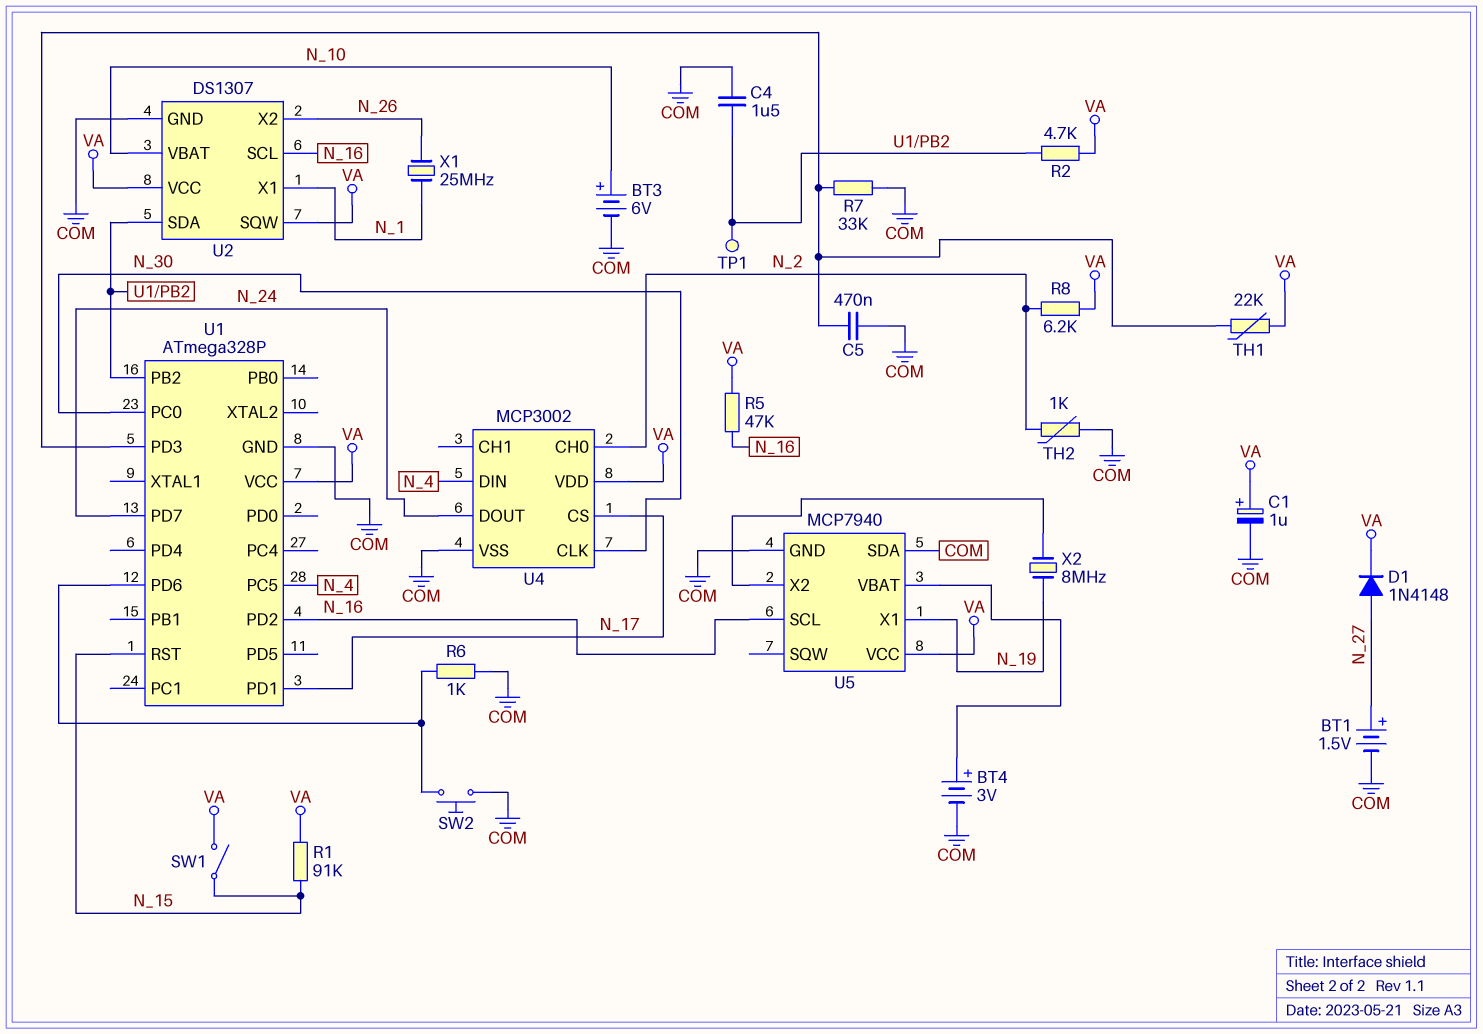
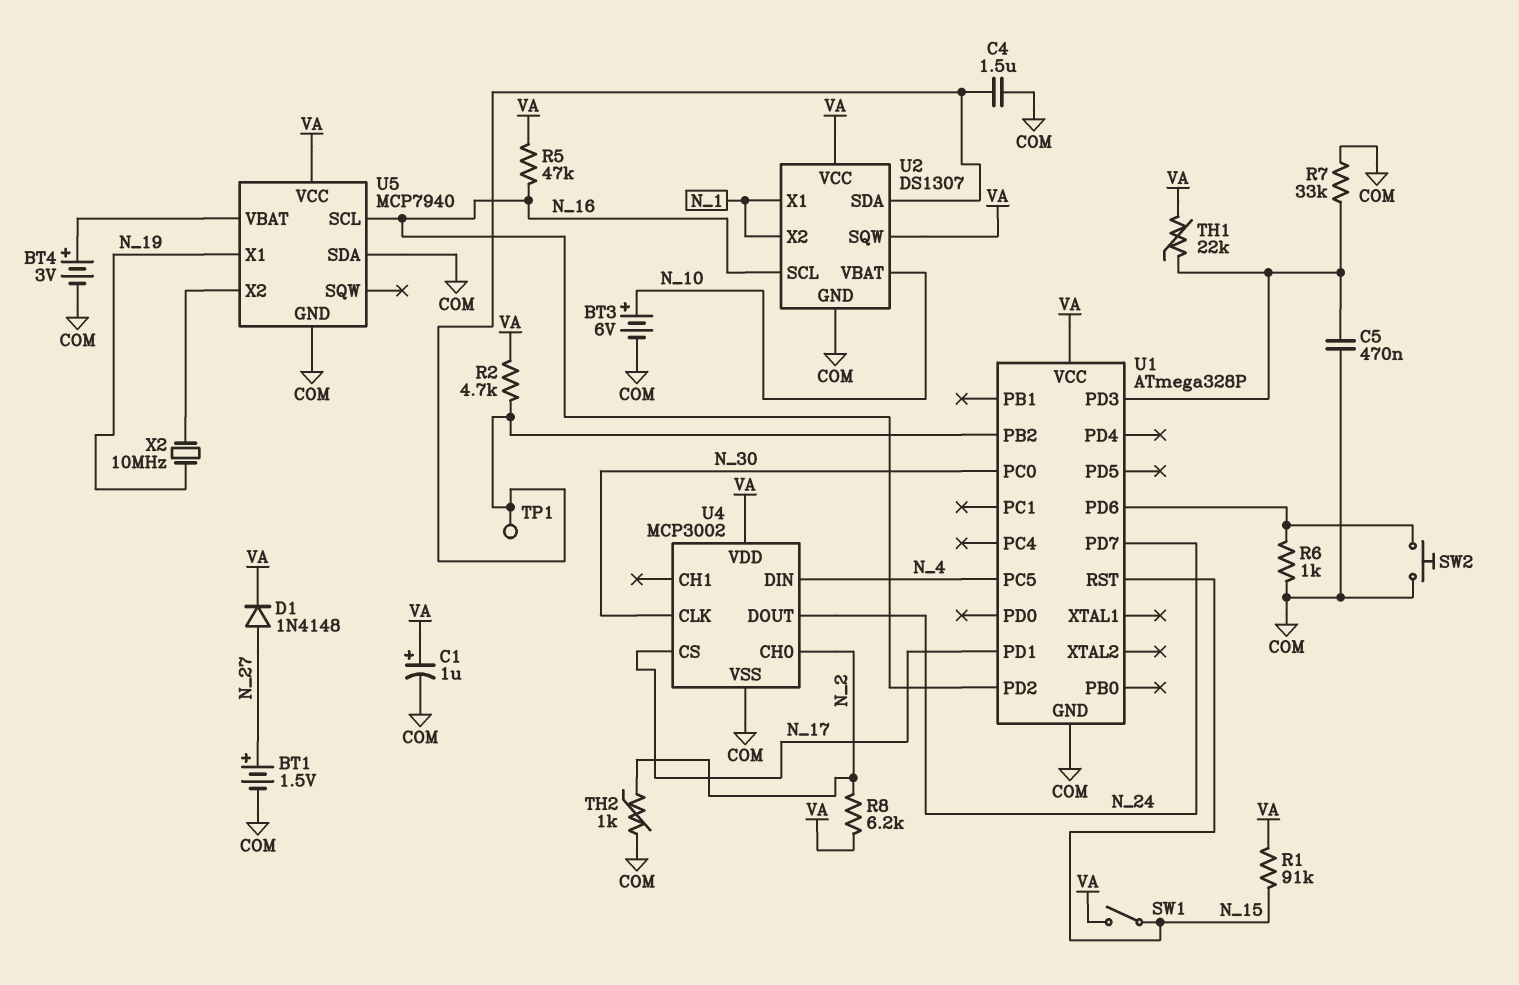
U2 pin X2: N_26 -> N_1
X1: 25MHz (N_1, N_26) -> none
X2: 8MHz (N_19, U5/X2) -> 10MHz (N_19, U5/X2)

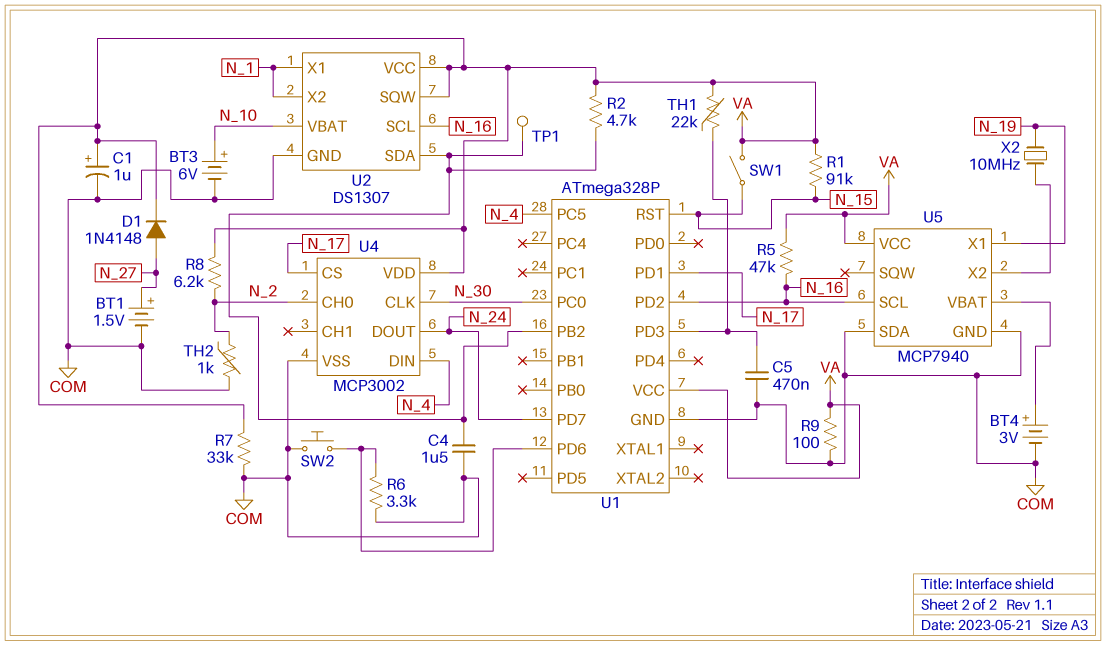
R6: 1k (COM, U1/PD6) -> 3.3k (COM, U1/PD6)
R7: 33k (COM, U1/PD3) -> 33k (COM, VA)
R9: none -> 100 (COM, VA)

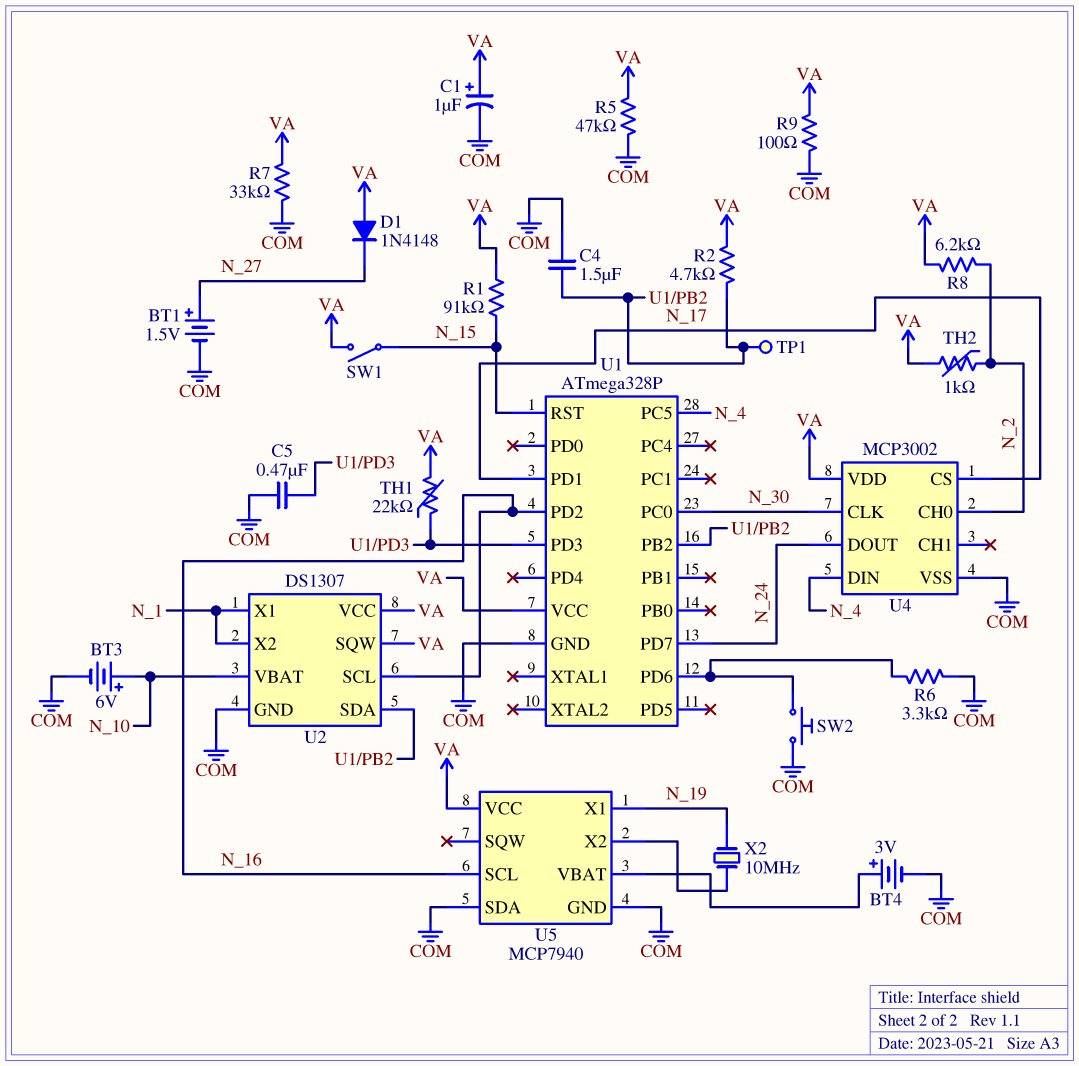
D1: diode 1N4148 (A N_27, K VA) -> diode 1N4148 (A VA, K N_27)
R5: 47k (N_16, VA) -> 47k (COM, VA)
TH2: 1k (COM, N_2) -> 1k (N_2, VA)

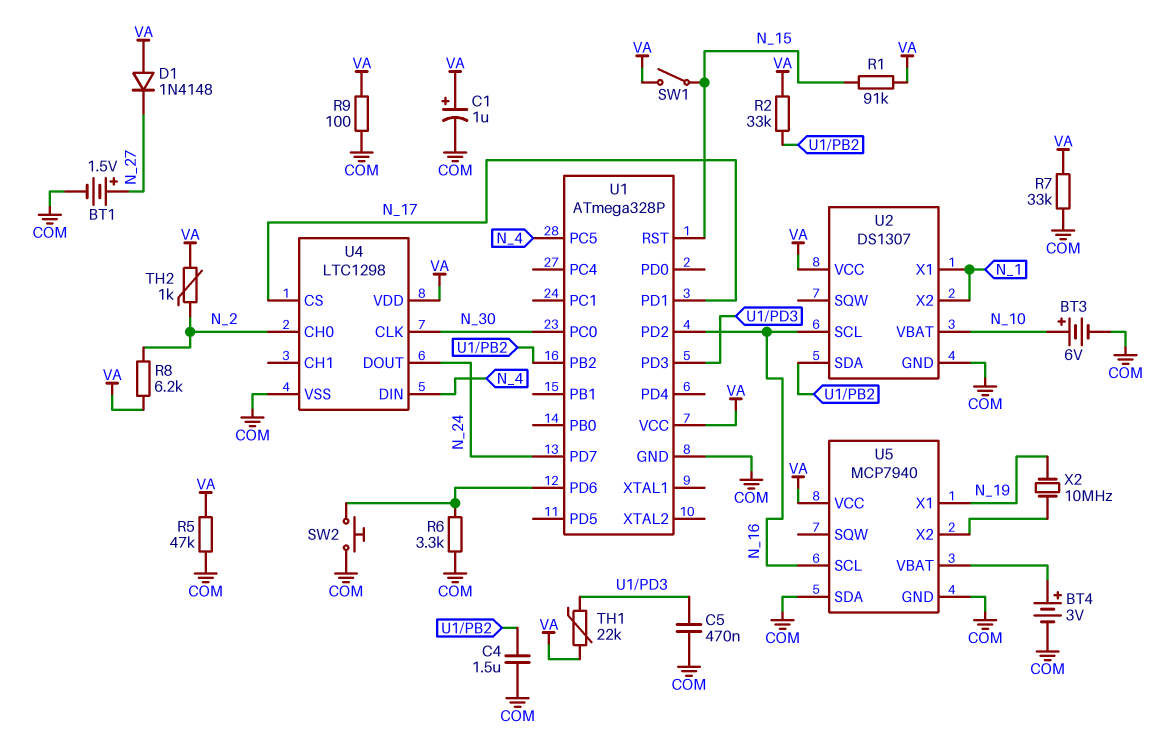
R2: 4.7k (U1/PB2, VA) -> 33k (U1/PB2, VA)
TP1: test point (U1/PB2) -> none
U2 pin SQW: VA -> none
U4: MCP3002 -> LTC1298

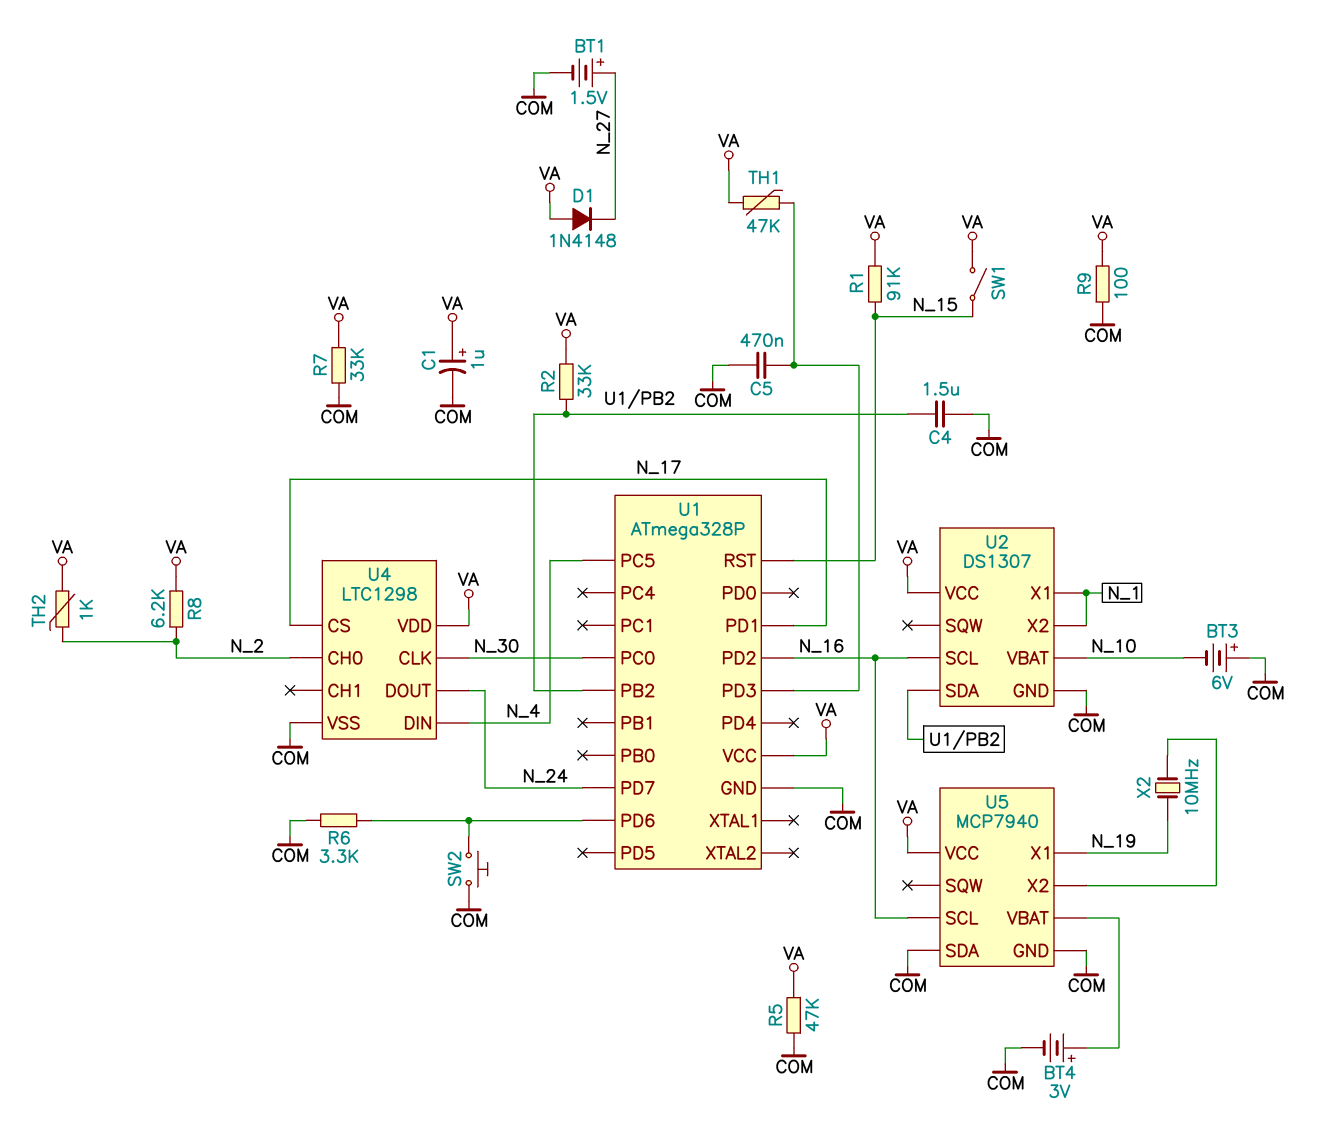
BT3: 6V (plus N_10, minus COM) -> 6V (plus COM, minus N_10)
TH1: 22k (U1/PD3, VA) -> 47k (U1/PD3, VA)

